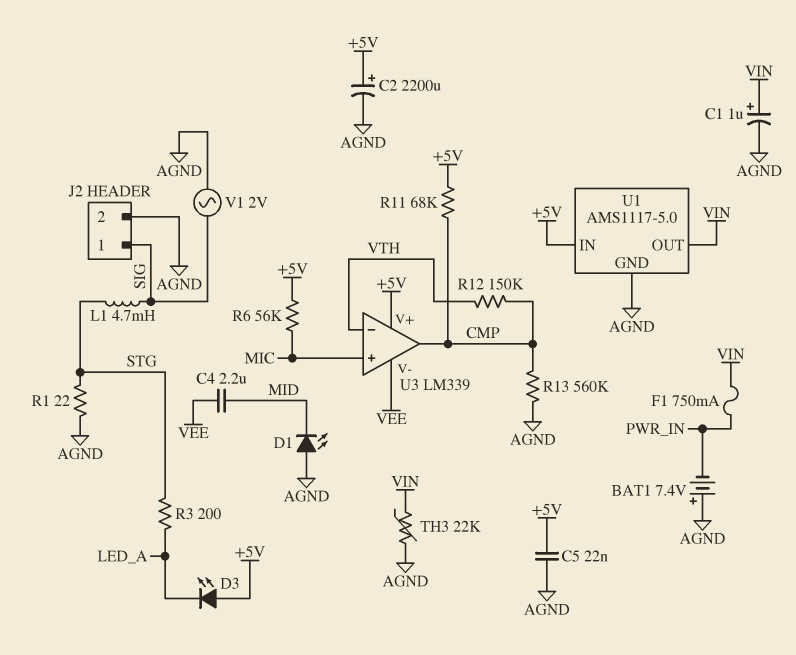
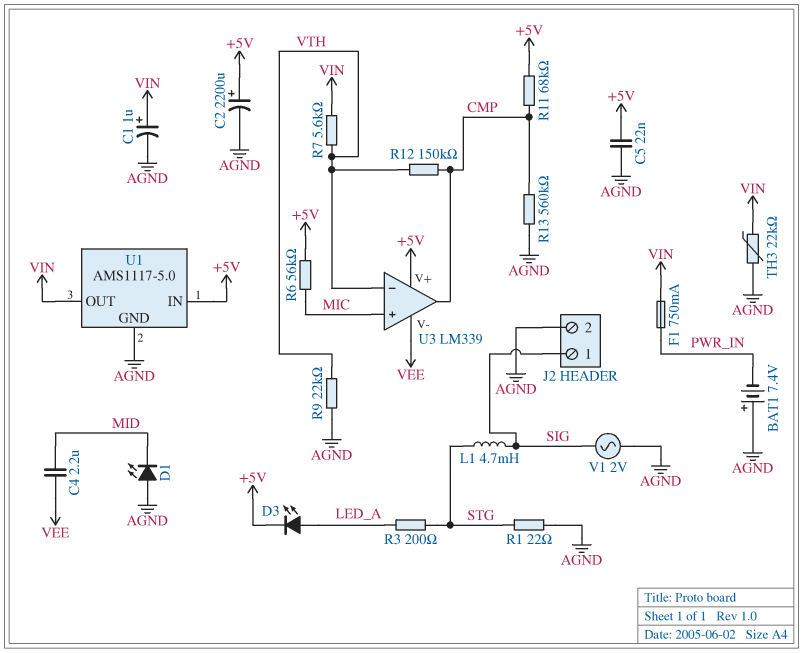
D3: LED (A +5V, K LED_A) -> LED (A LED_A, K +5V)
R7: none -> 5.6k (VIN, VTH)
R9: none -> 22k (AGND, VTH)

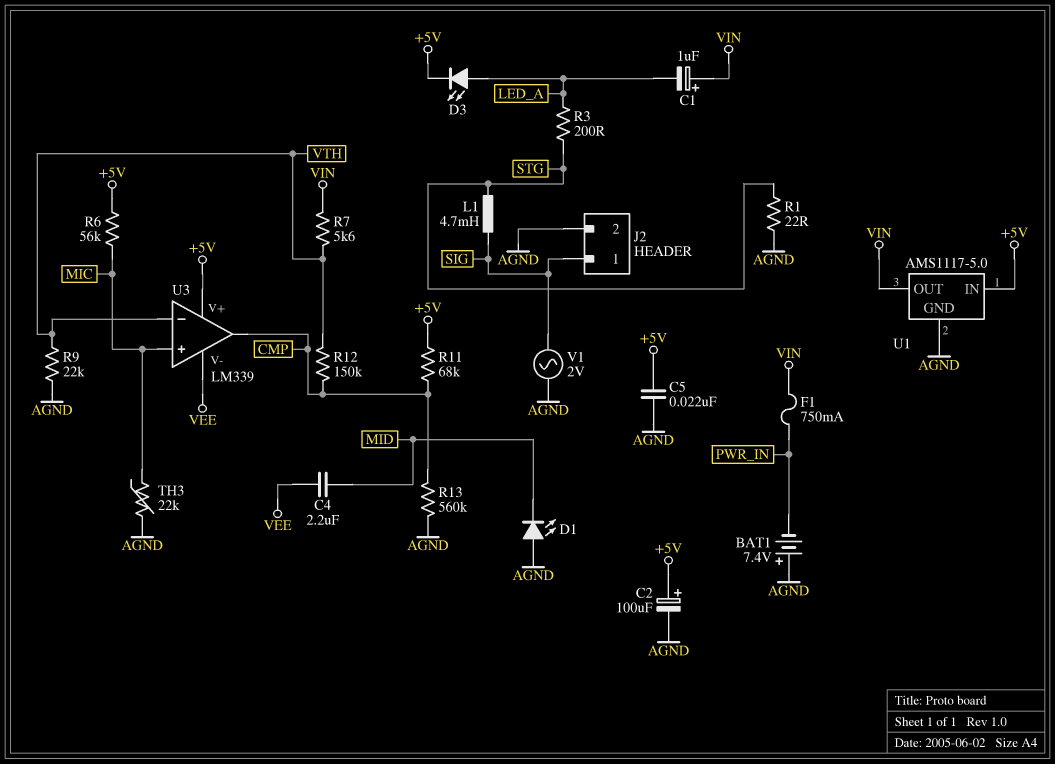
C1: 1uF (plus VIN, minus AGND) -> 1uF (plus VIN, minus LED_A)
C2: 2200uF (plus +5V, minus AGND) -> 100uF (plus +5V, minus AGND)
TH3: 22k (AGND, VIN) -> 22k (AGND, MIC)

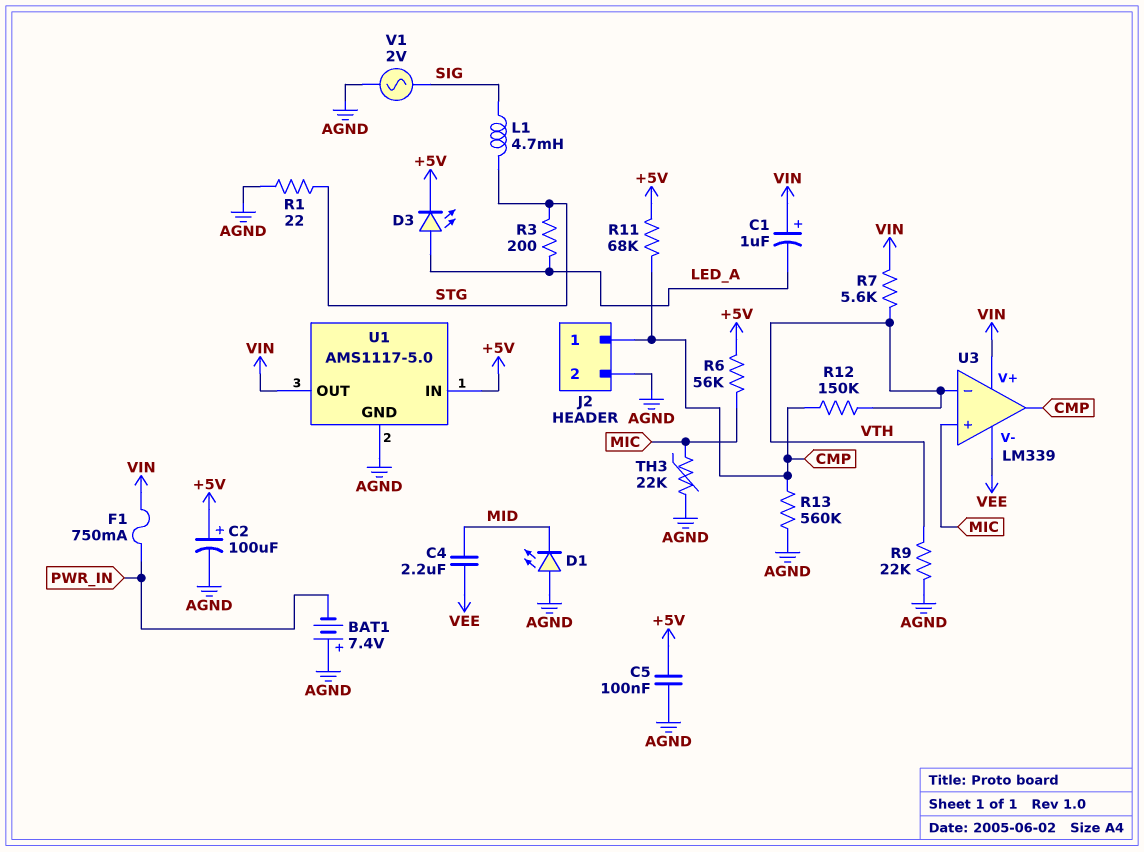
C5: 22nF (+5V, AGND) -> 100nF (+5V, AGND)
J2 pin 1: SIG -> CMP
U3 pin V+: +5V -> VIN

